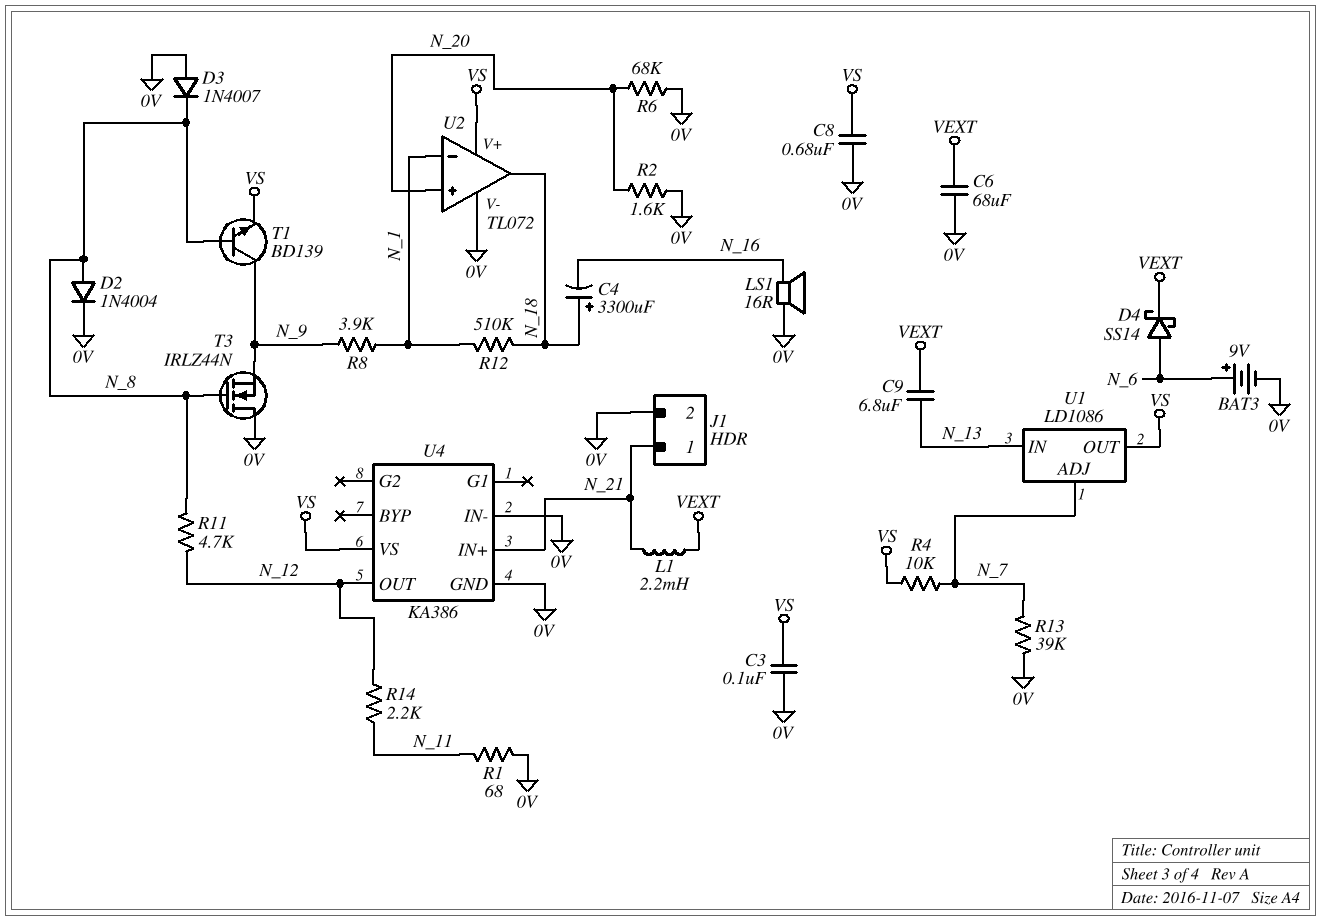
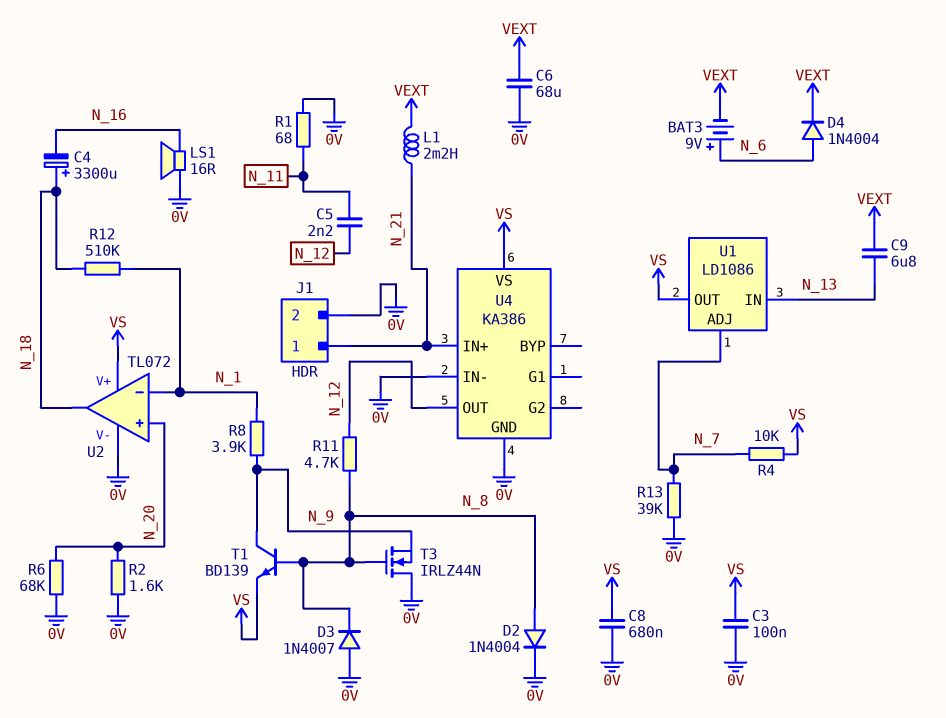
BAT3: 9V (plus N_6, minus 0V) -> 9V (plus N_6, minus VEXT)
C5: none -> 2.2nF (N_11, N_12)
D4: schottky SS14 (A N_6, K VEXT) -> diode 1N4004 (A N_6, K VEXT)
R14: 2.2k (N_11, N_12) -> none

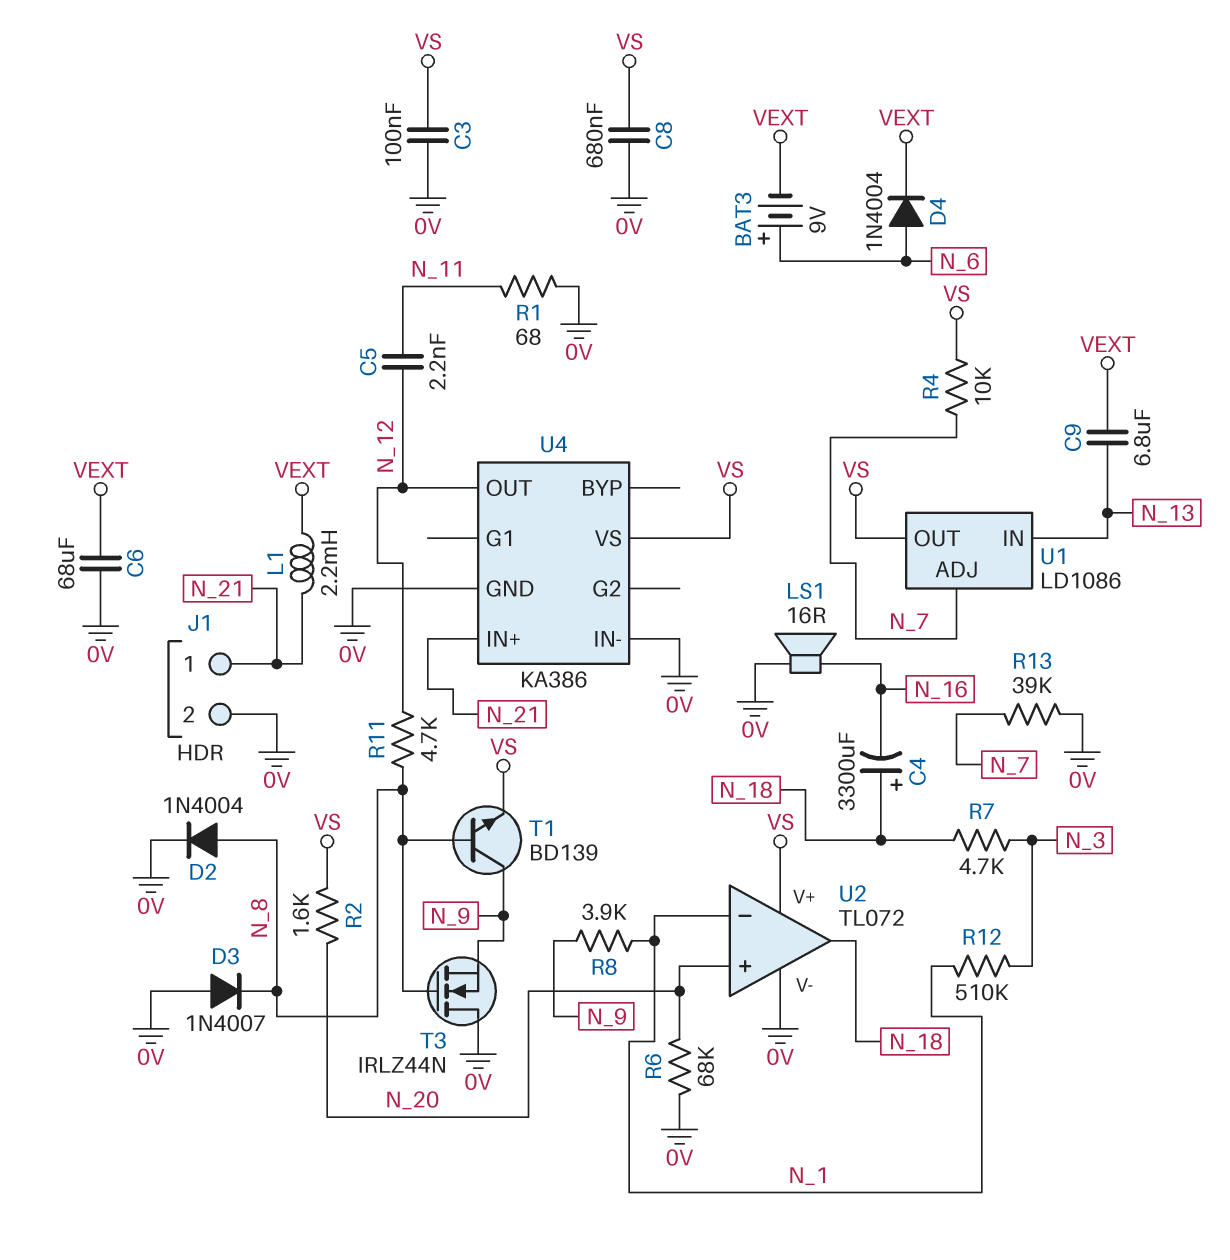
R2: 1.6k (0V, N_20) -> 1.6k (N_20, VS)
R7: none -> 4.7k (N_3, N_18)
R12: 510k (N_1, N_18) -> 510k (N_1, N_3)

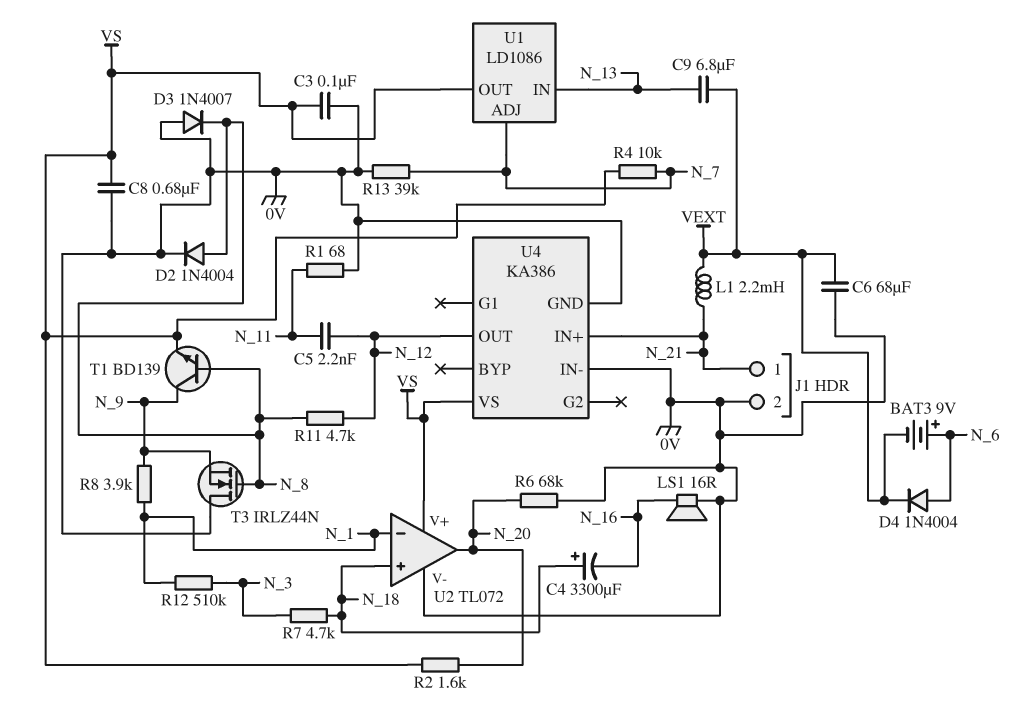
U2 pin in+: N_20 -> N_18
U2 pin out: N_18 -> N_20

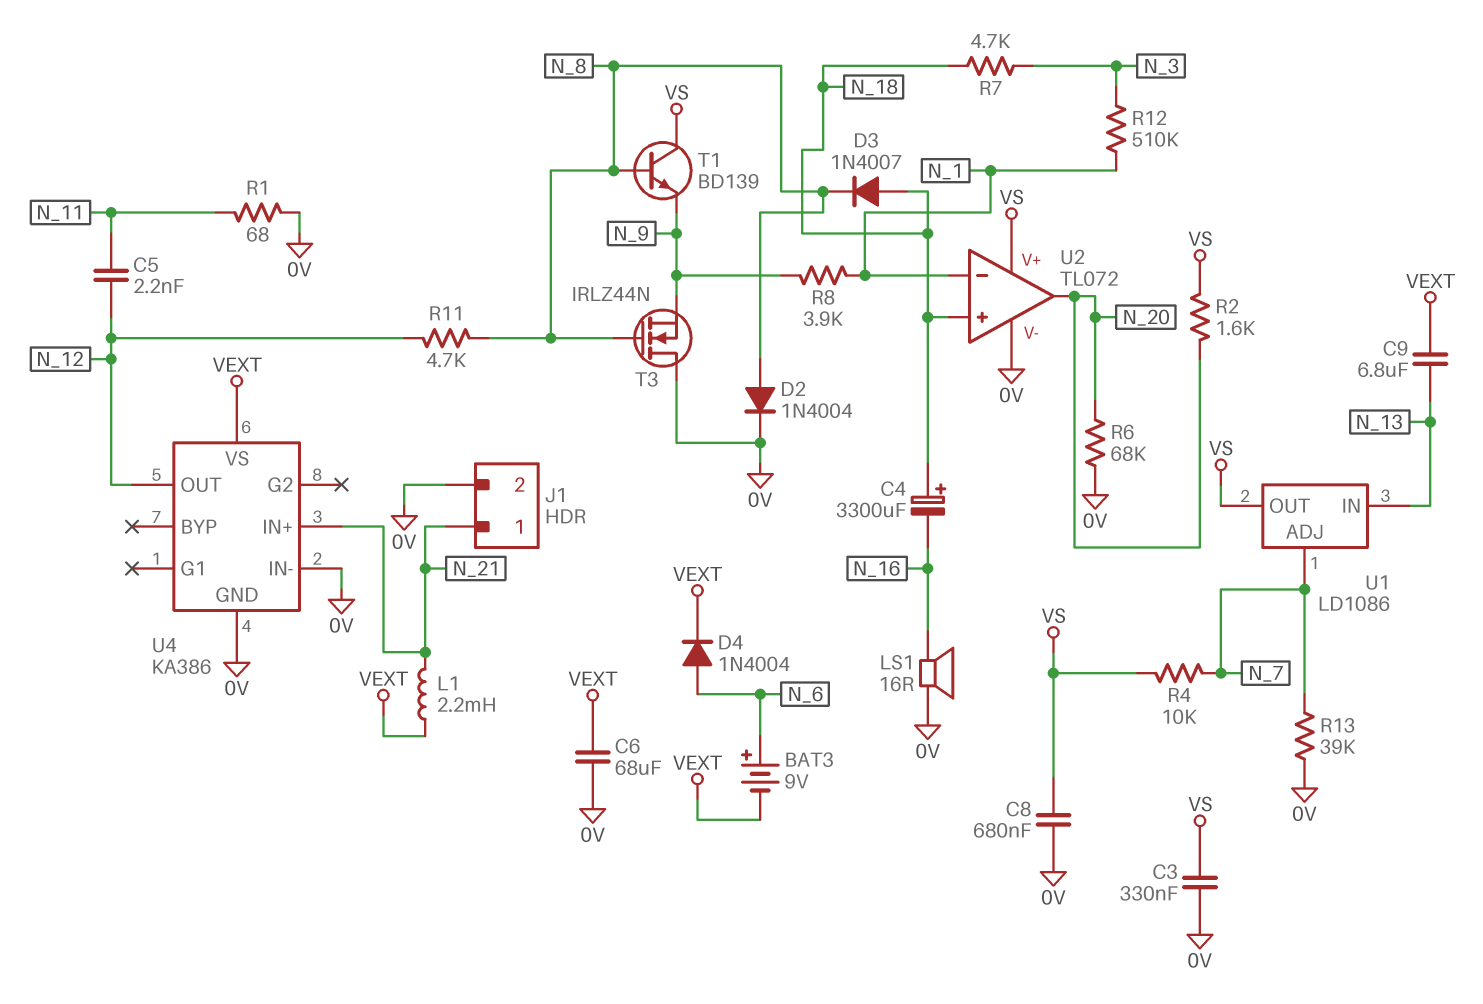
C3: 100nF (0V, VS) -> 330nF (0V, VS)
D3: diode 1N4007 (A 0V, K N_8) -> diode 1N4007 (A N_18, K N_8)
T1: NPN BD139 (B N_8, C N_9, E VS) -> NPN BD139 (B N_8, C VS, E N_9)
U4 pin VS: VS -> VEXT

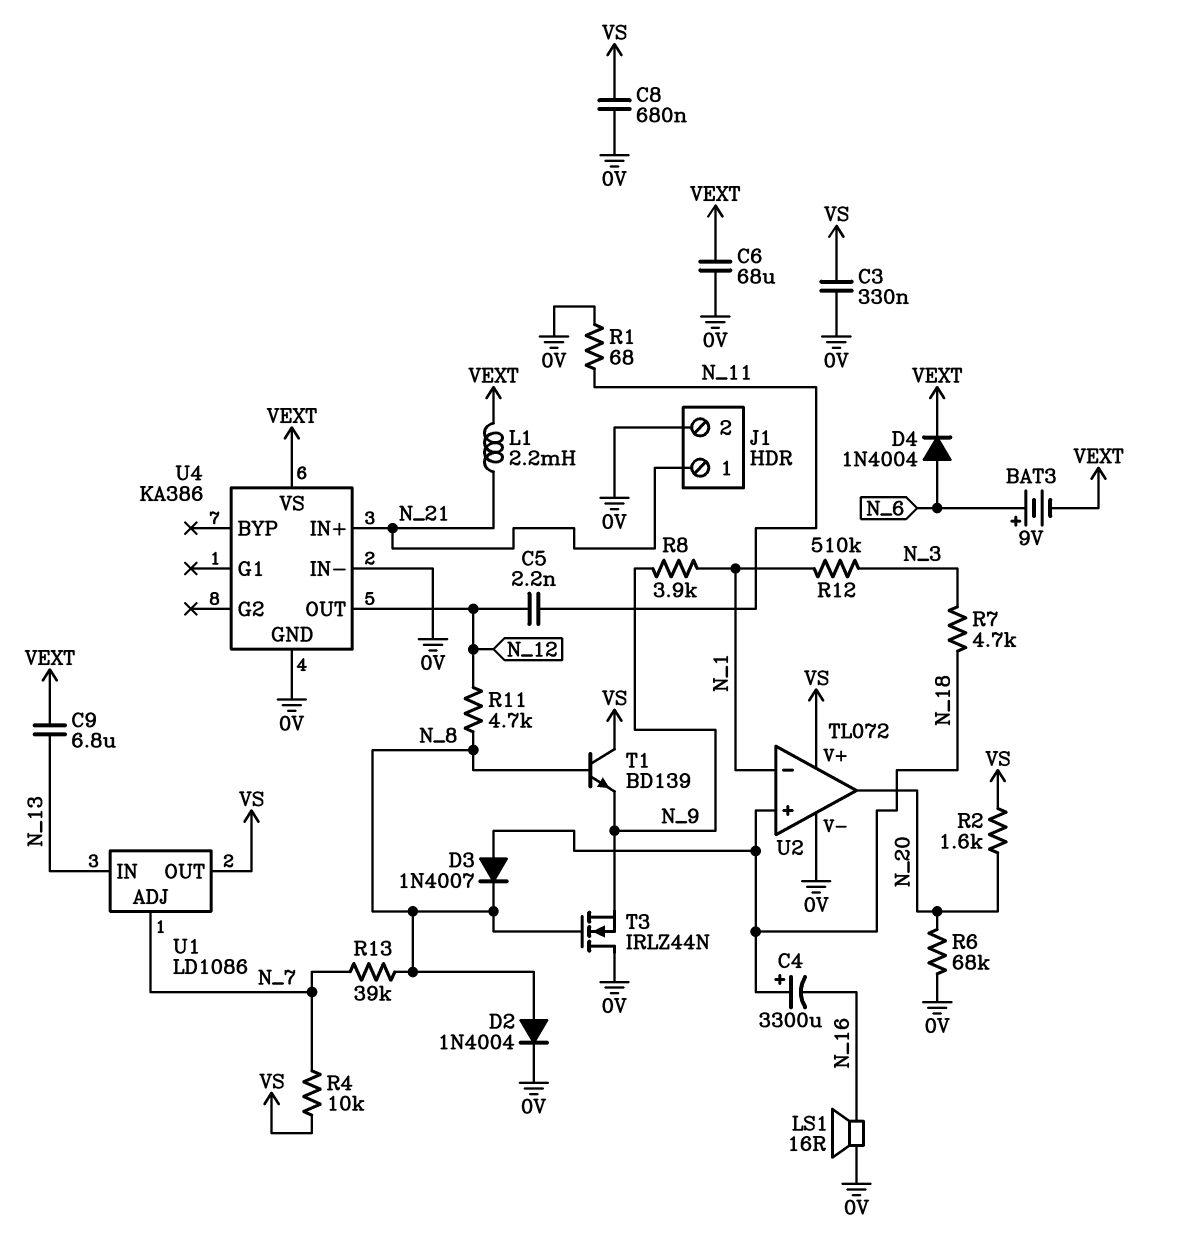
R13: 39k (0V, N_7) -> 39k (N_7, N_8)

